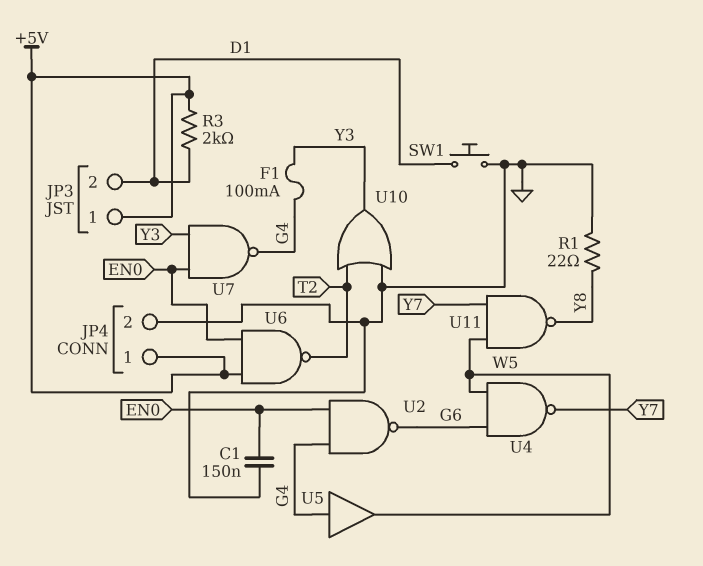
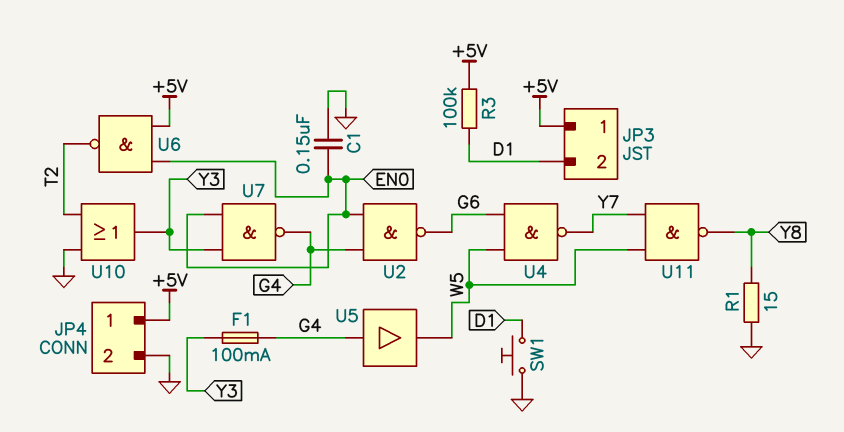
R1: 22 (GND, Y8) -> 15 (GND, Y8)
R3: 2k (+5V, D1) -> 100k (+5V, D1)

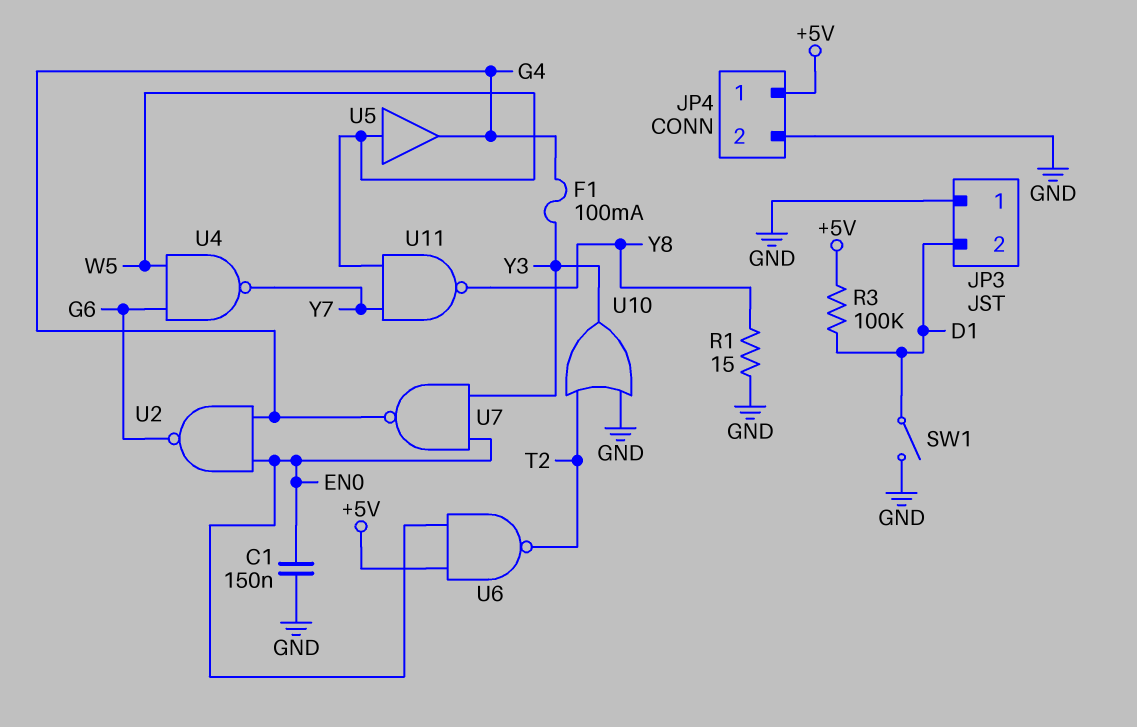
JP3 pin 1: +5V -> GND
SW1: button (D1, GND) -> switch (D1, GND)
U5: buffer (in G4, out W5) -> buffer (in W5, out G4)

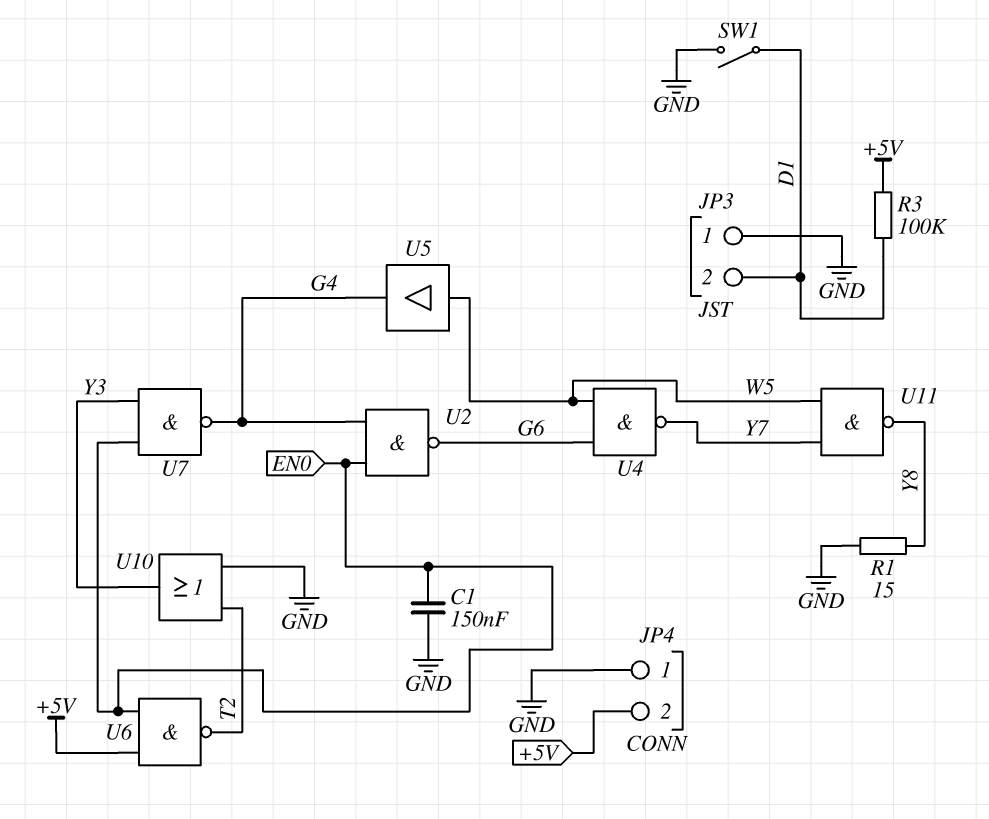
F1: 100mA (G4, Y3) -> none
JP4 pin 1: +5V -> GND
JP4 pin 2: GND -> +5V

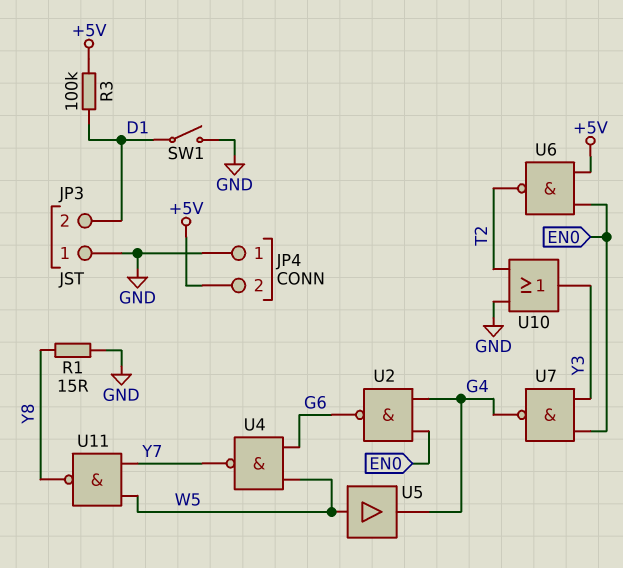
C1: 150nF (EN0, GND) -> none

